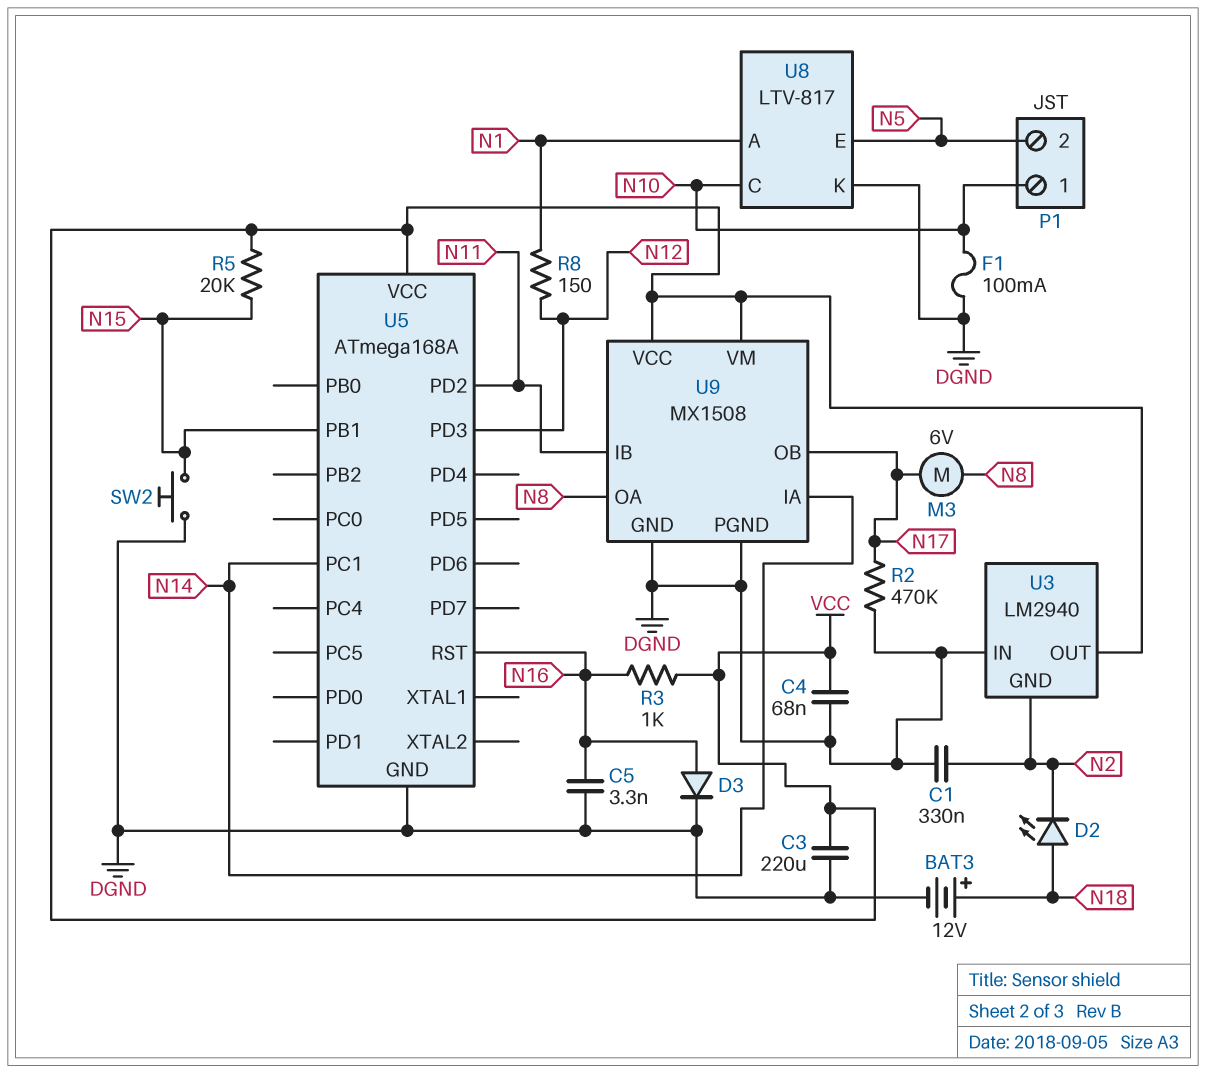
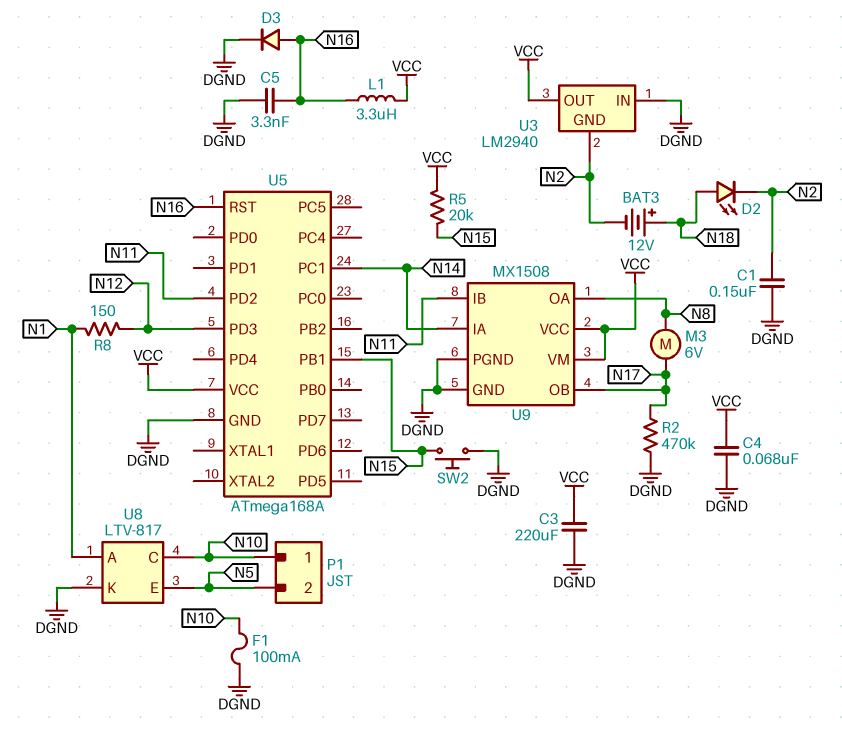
BAT3: 12V (plus N18, minus DGND) -> 12V (plus N18, minus N2)
C1: 330nF (DGND, N2) -> 150nF (DGND, N2)
L1: none -> 3.3uH (N16, VCC)
R3: 1k (N16, VCC) -> none

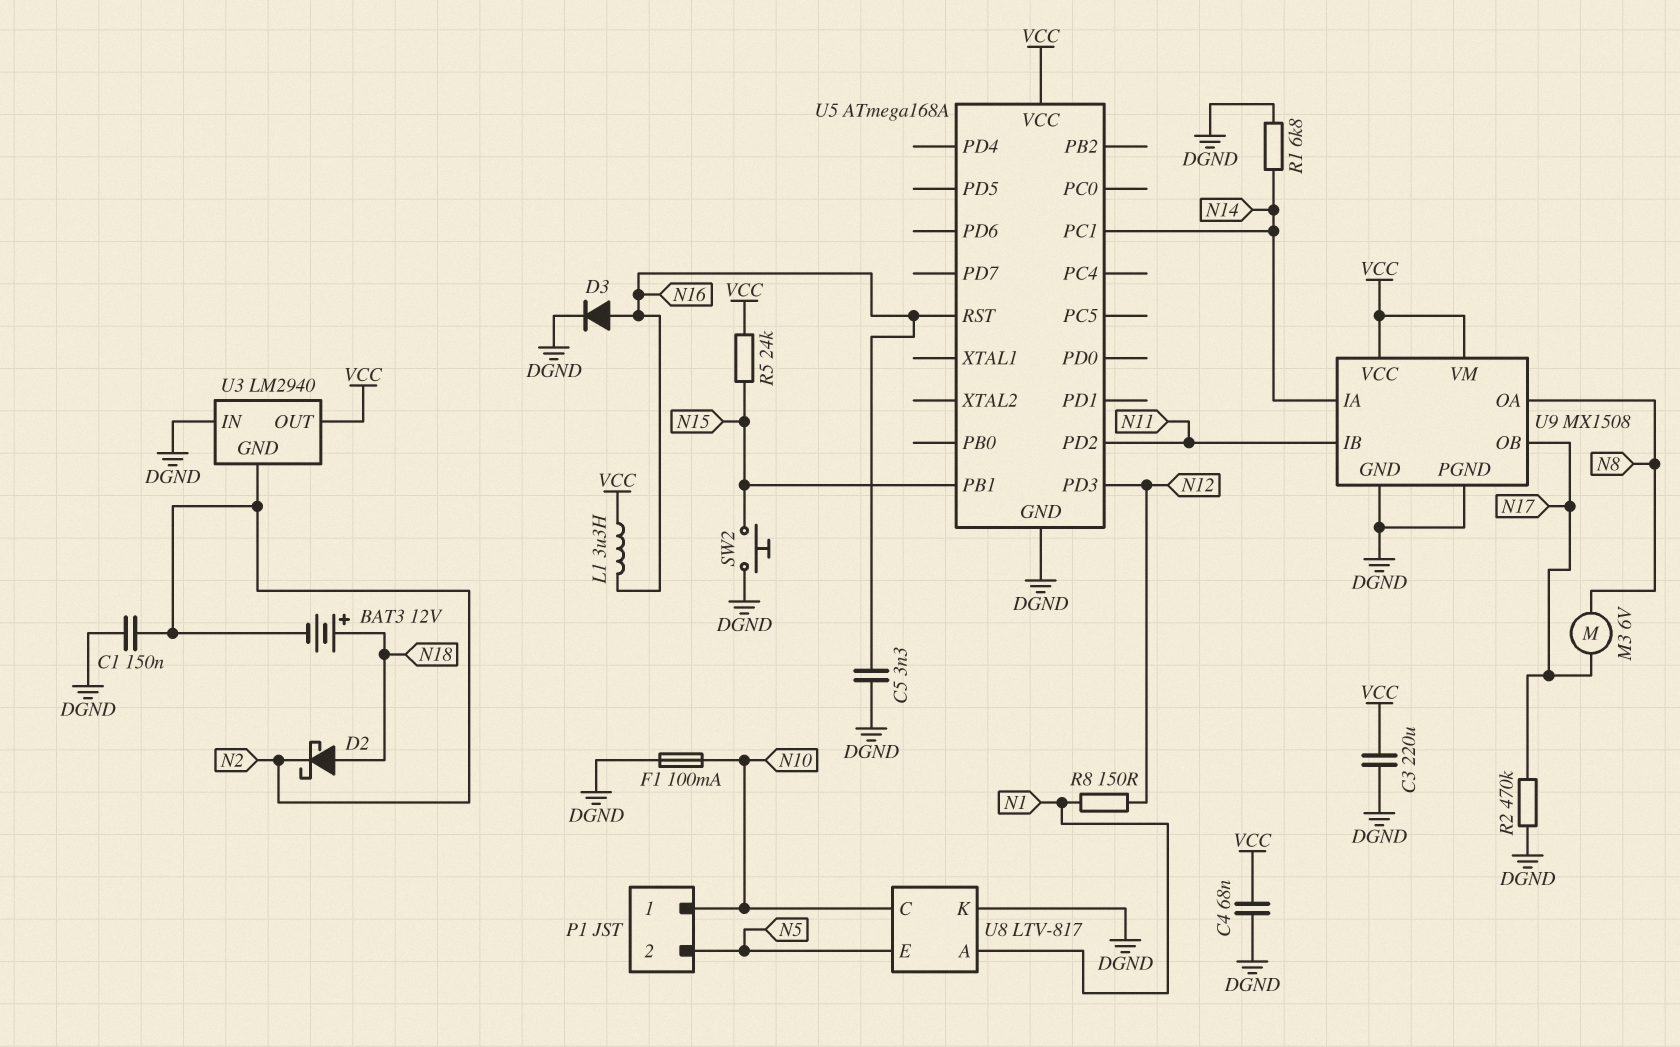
D2: LED (A N18, K N2) -> schottky (A N18, K N2)
R1: none -> 6.8k (DGND, N14)
R5: 20k (N15, VCC) -> 24k (N15, VCC)

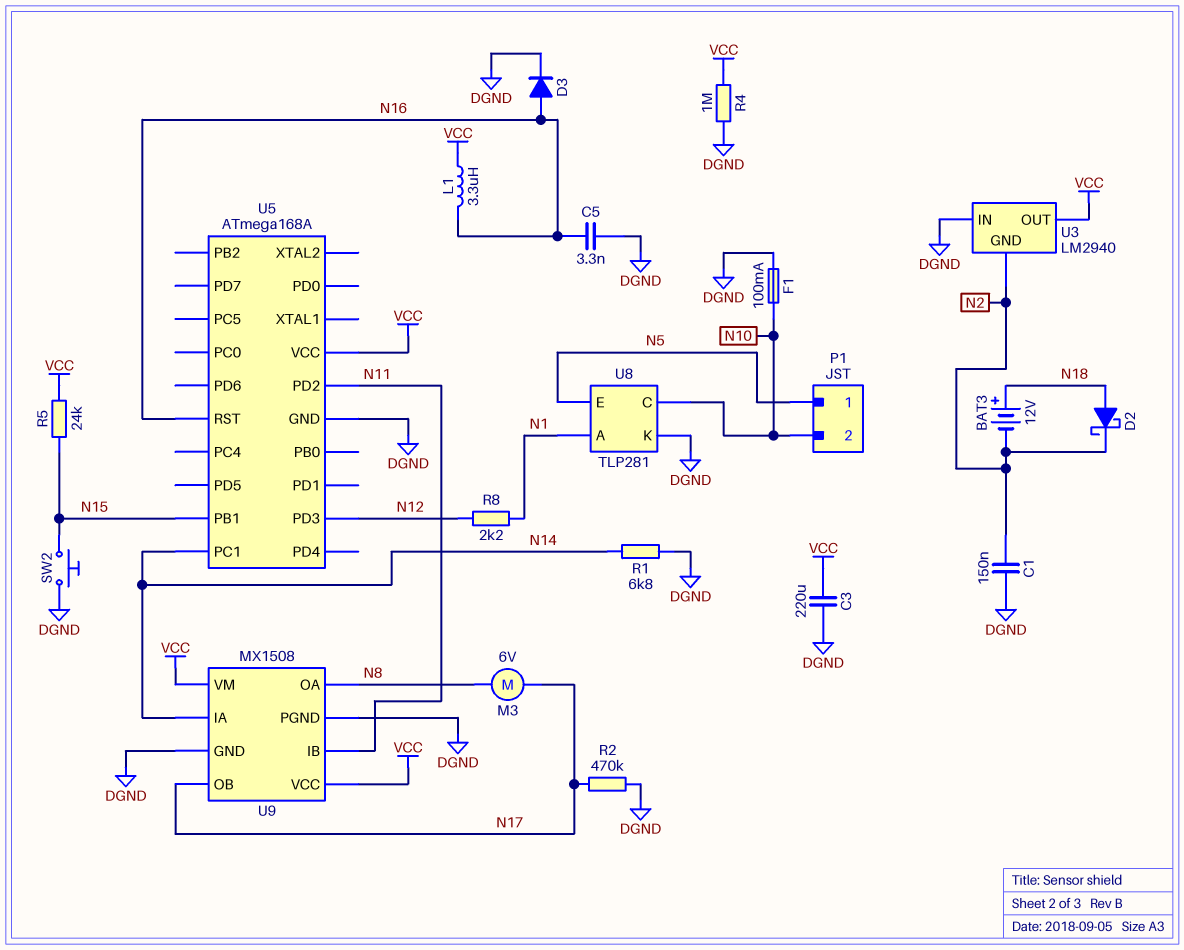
C4: 68nF (DGND, VCC) -> none
P1 pin 1: N10 -> N5
P1 pin 2: N5 -> N10
R4: none -> 1M (DGND, VCC)
R8: 150 (N1, N12) -> 2.2k (N1, N12)
U8: LTV-817 -> TLP281

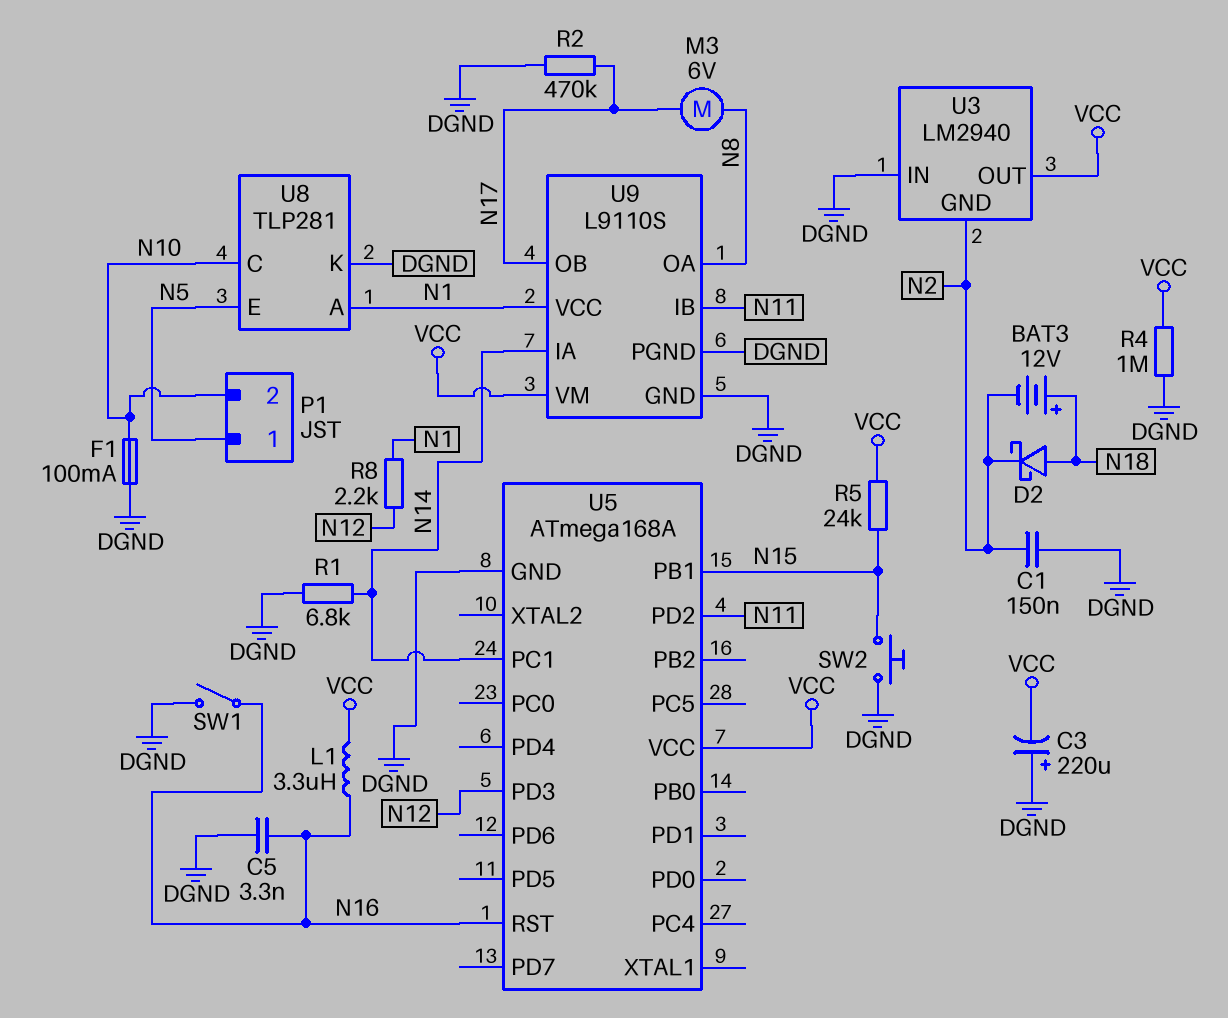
C3: 220uF (DGND, VCC) -> 220uF (plus DGND, minus VCC)
D3: diode (A N16, K DGND) -> none
SW1: none -> switch (DGND, N16)
U9: MX1508 -> L9110S
U9 pin VCC: VCC -> N1

